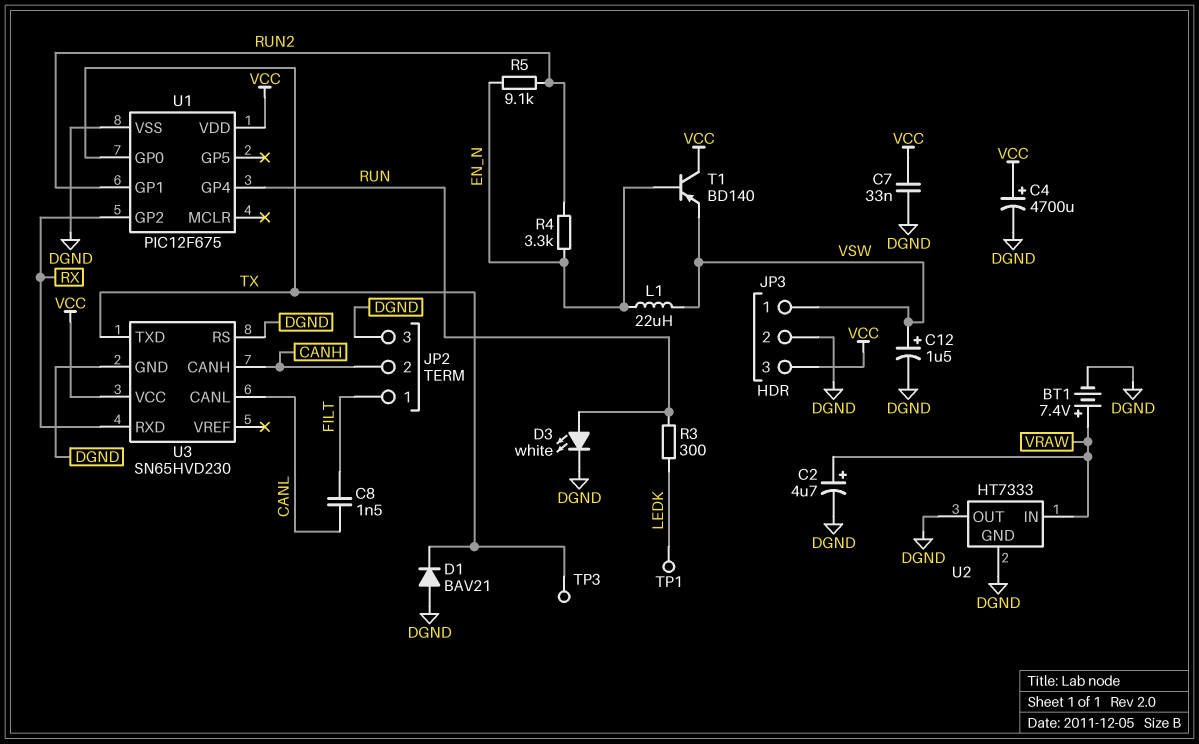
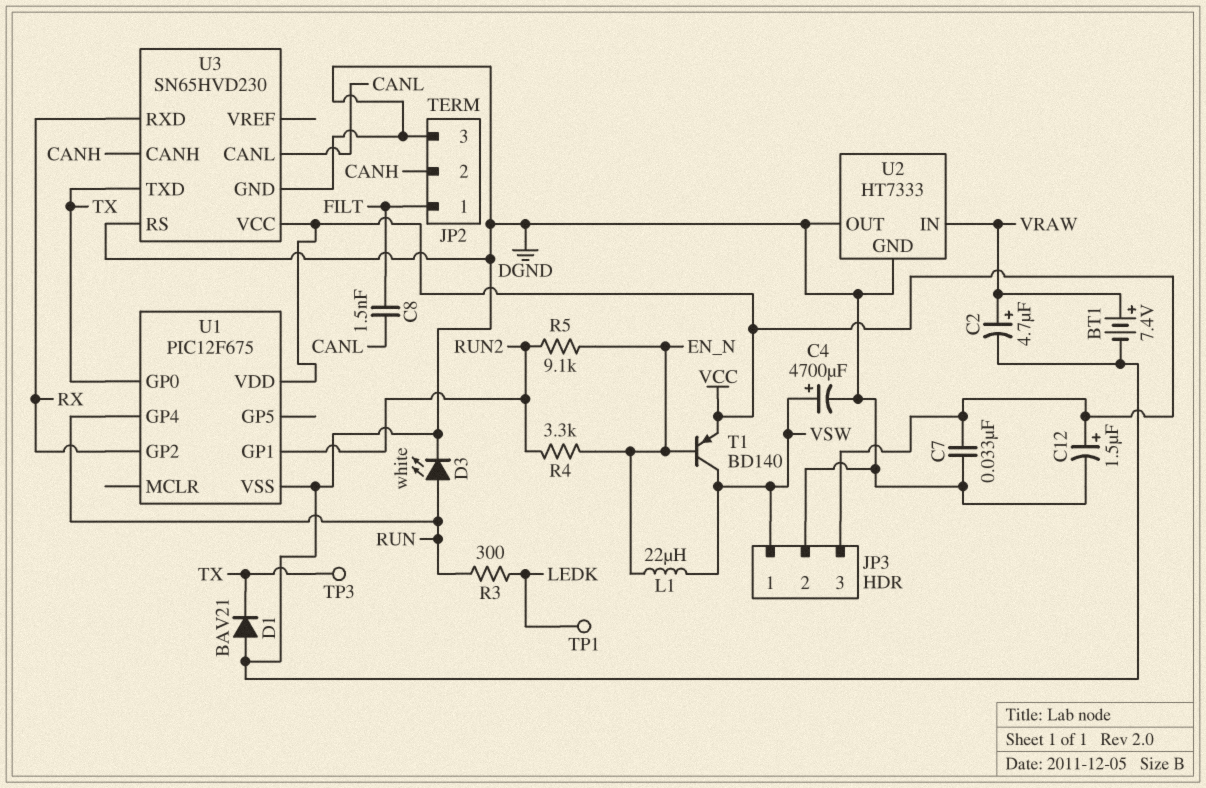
C4: 4700uF (plus VCC, minus DGND) -> 4700uF (plus VSW, minus DGND)
C12: 1.5uF (plus VSW, minus DGND) -> 1.5uF (plus VCC, minus DGND)
T1: PNP BD140 (B EN_N, C VCC, E VSW) -> PNP BD140 (B EN_N, C VSW, E VCC)

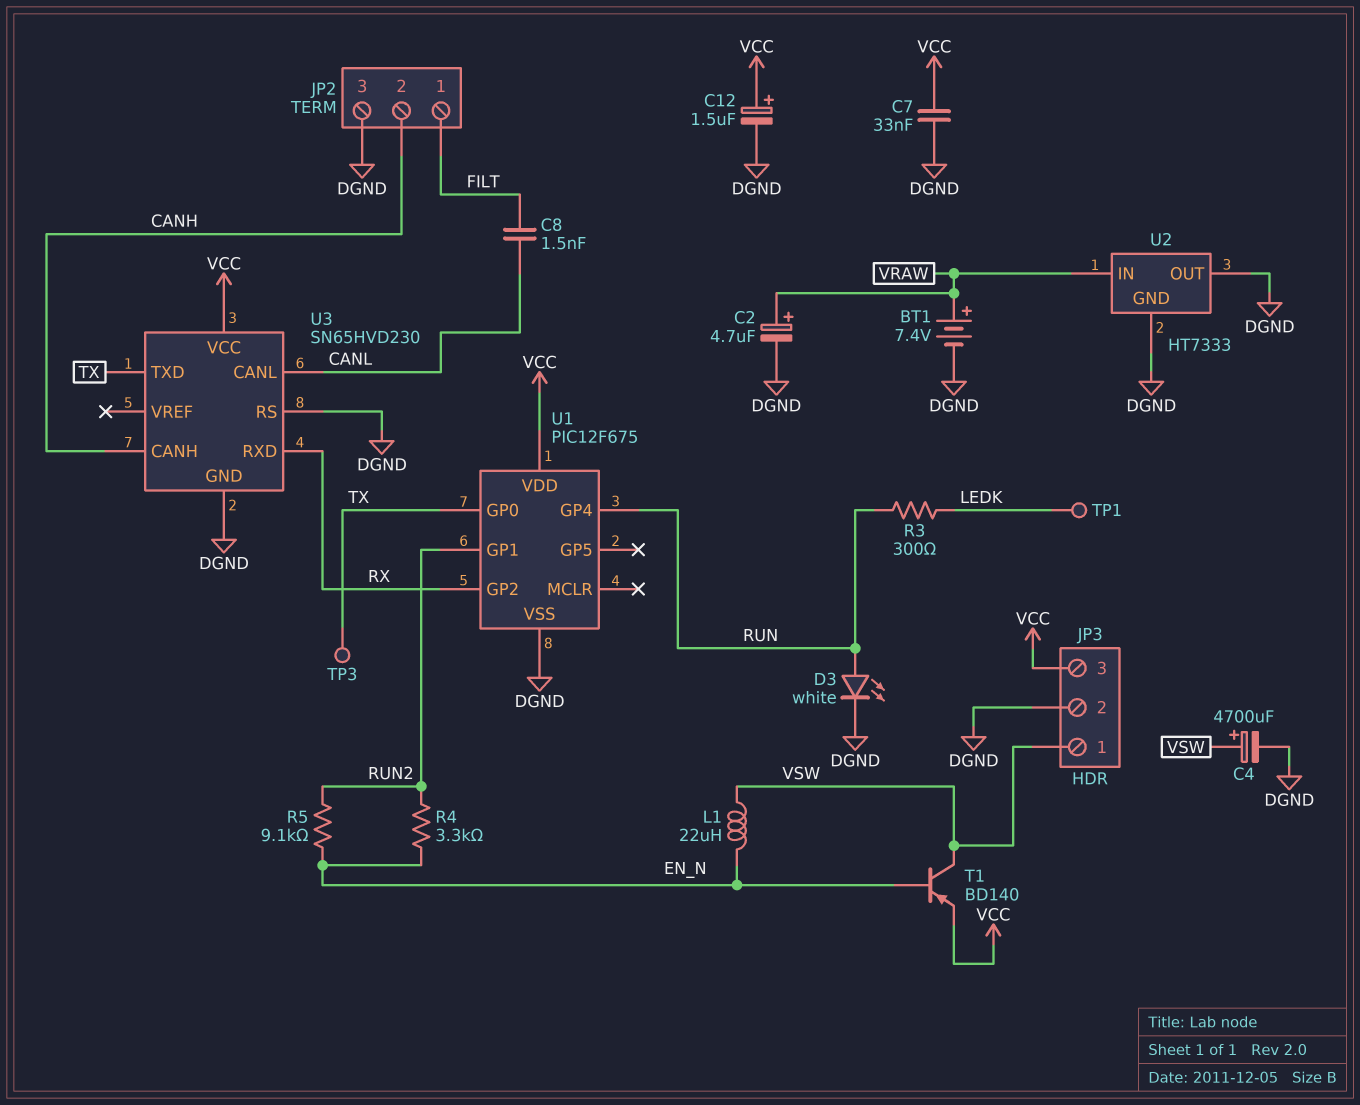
D1: diode BAV21 (A DGND, K TX) -> none

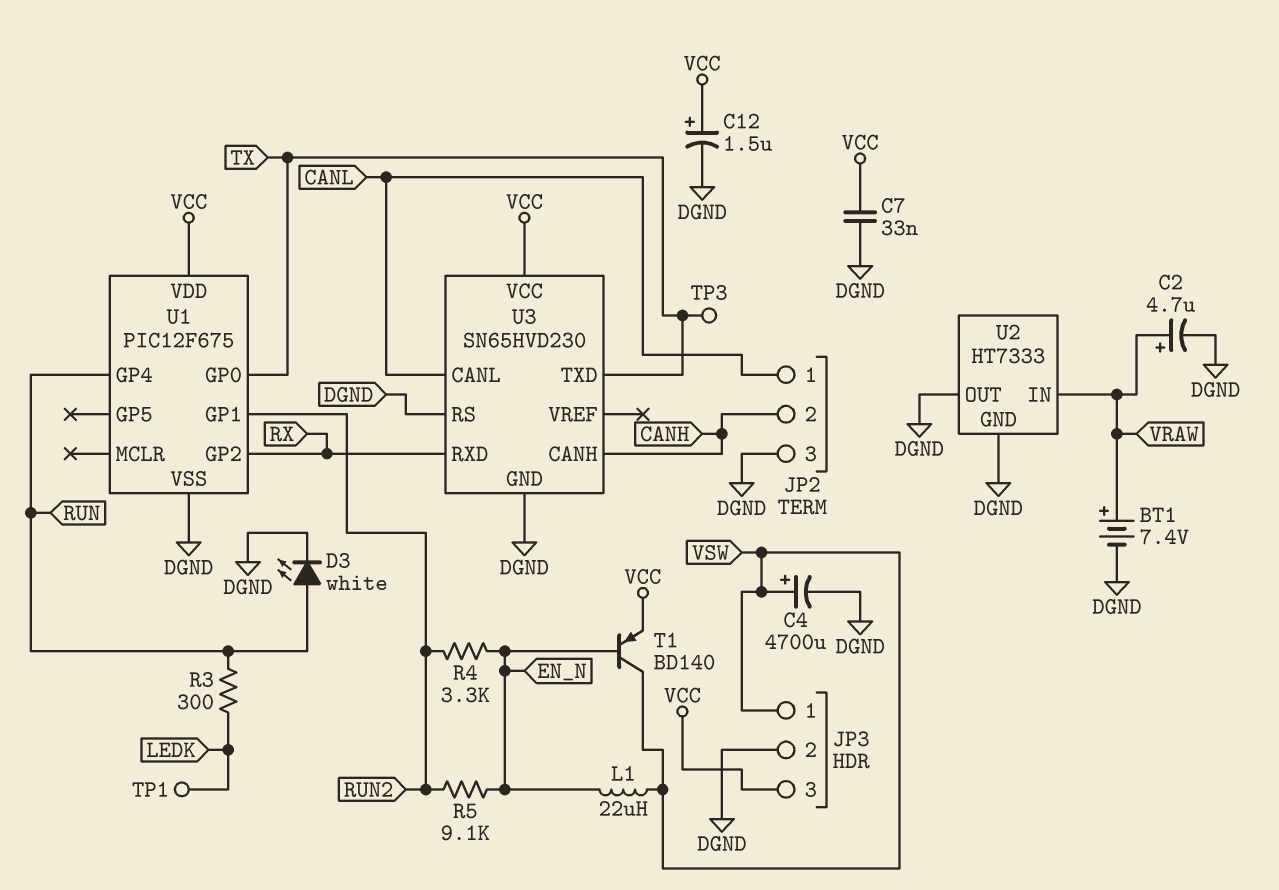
C8: 1.5nF (CANL, FILT) -> none
JP2 pin 1: FILT -> CANL

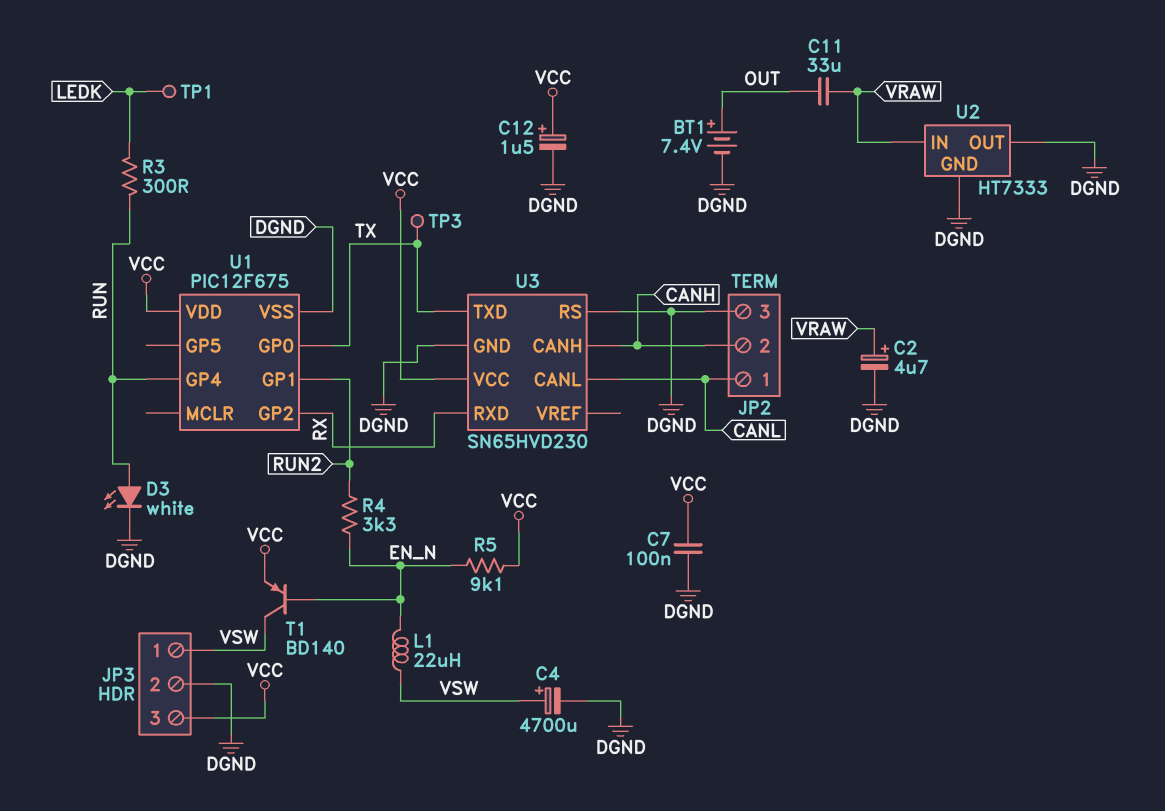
BT1: 7.4V (plus VRAW, minus DGND) -> 7.4V (plus OUT, minus DGND)
C7: 33nF (DGND, VCC) -> 100nF (DGND, VCC)
C11: none -> 33uF (OUT, VRAW)
R5: 9.1k (EN_N, RUN2) -> 9.1k (EN_N, VCC)

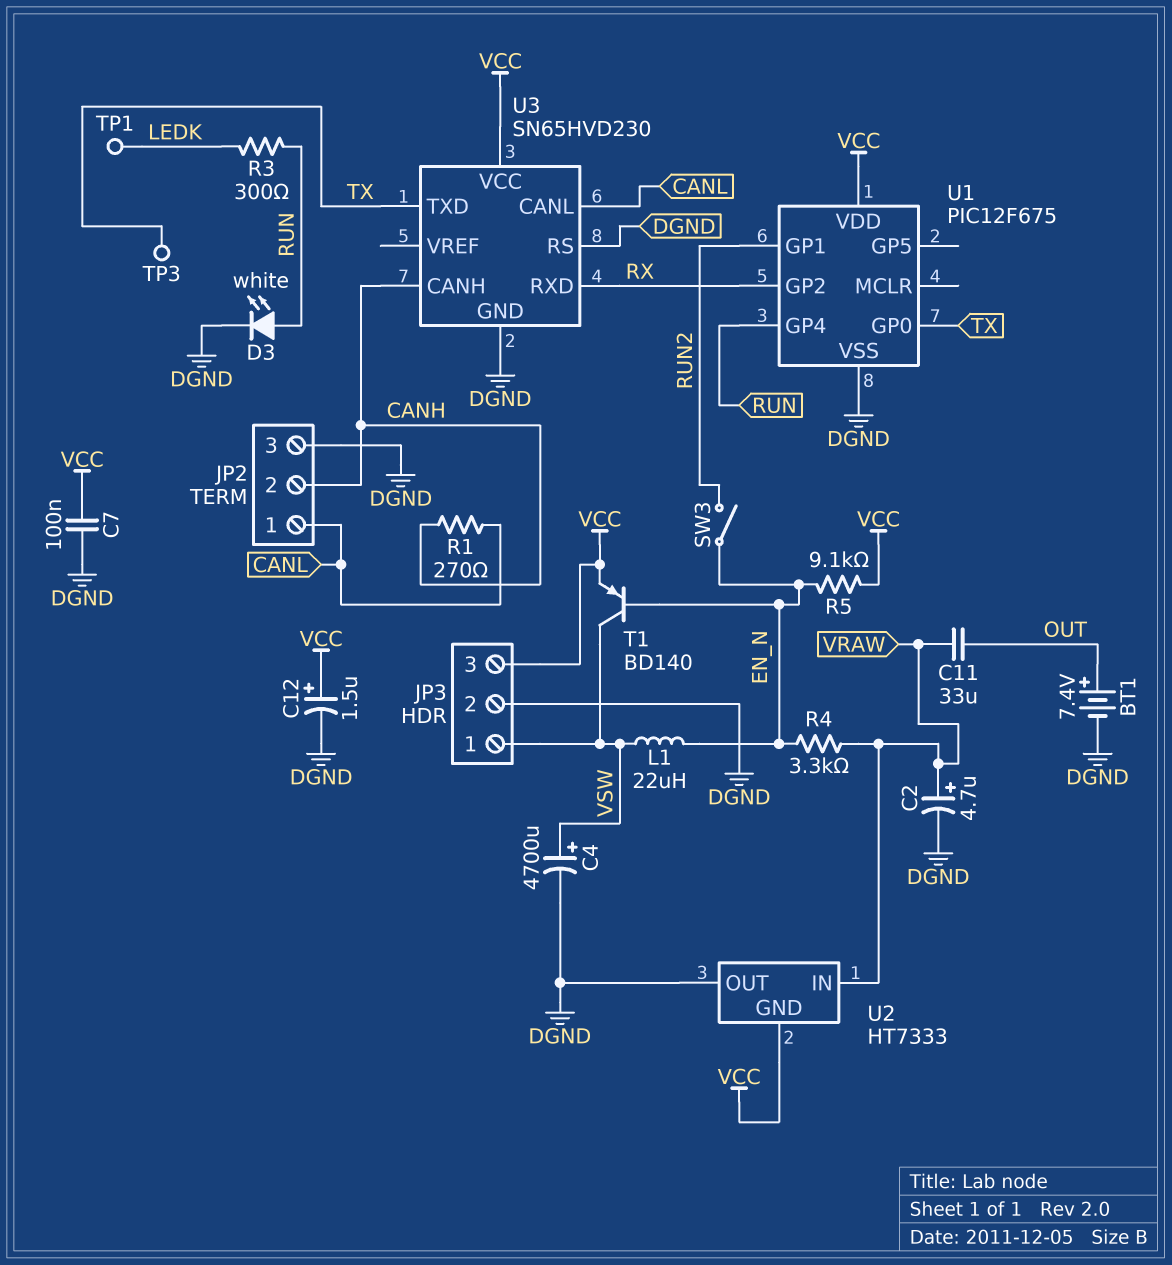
R1: none -> 270 (CANH, CANL)
R4: 3.3k (EN_N, RUN2) -> 3.3k (EN_N, VRAW)
SW3: none -> switch (EN_N, RUN2)
U2 pin GND: DGND -> VCC

